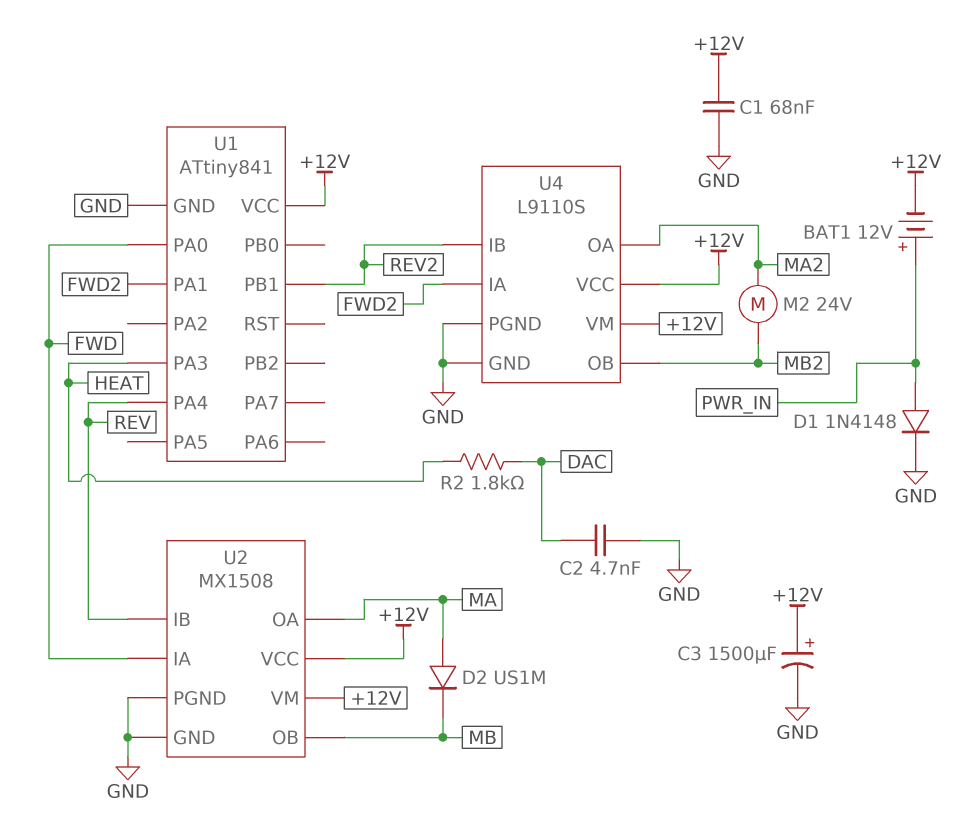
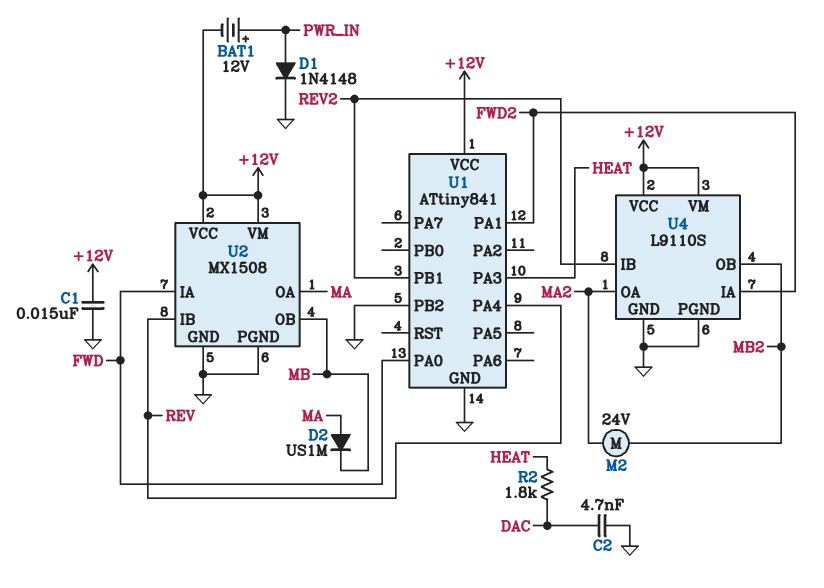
C1: 68nF (+12V, GND) -> 15nF (+12V, GND)
C3: 1500uF (plus +12V, minus GND) -> none
U1 pin PB2: none -> GND

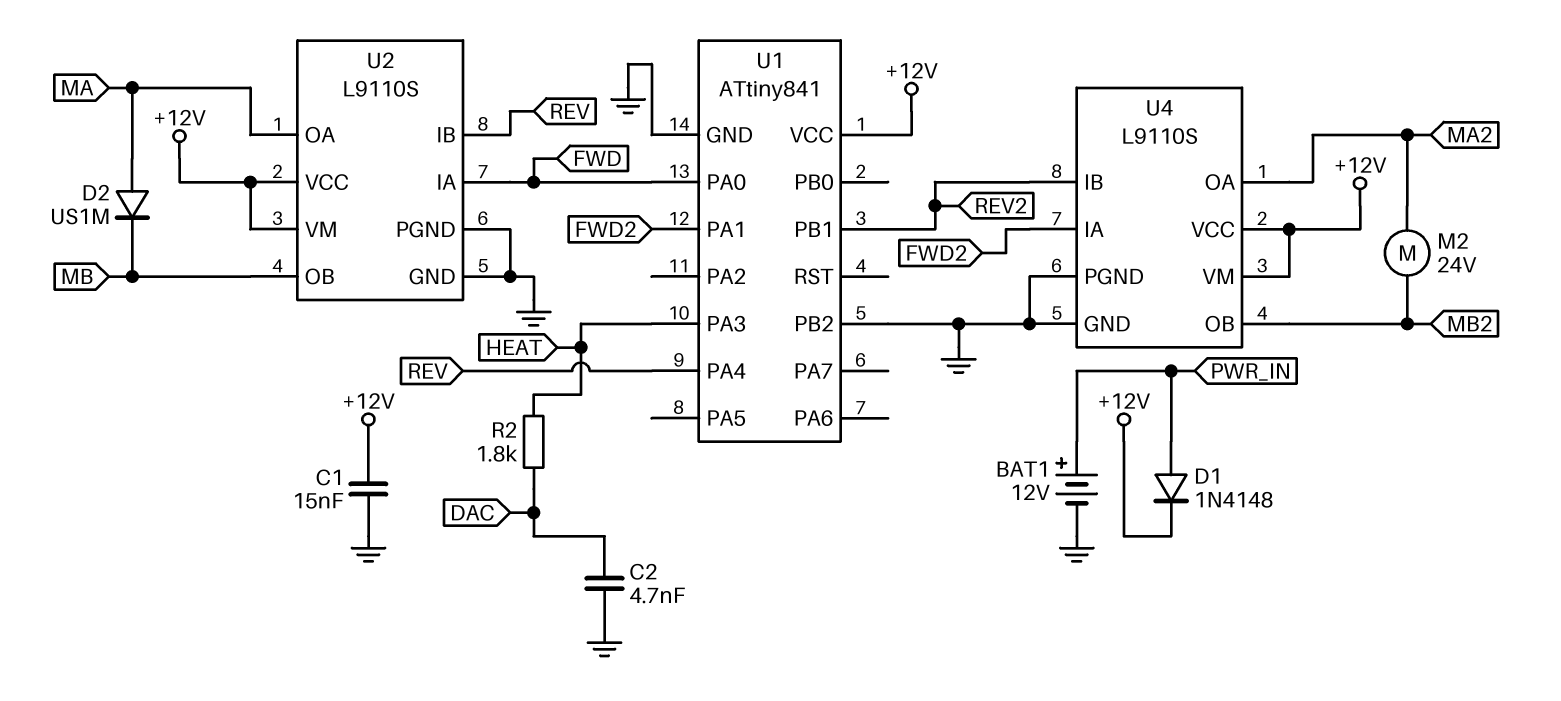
BAT1: 12V (plus PWR_IN, minus +12V) -> 12V (plus PWR_IN, minus GND)
D1: diode 1N4148 (A PWR_IN, K GND) -> diode 1N4148 (A PWR_IN, K +12V)
U2: MX1508 -> L9110S

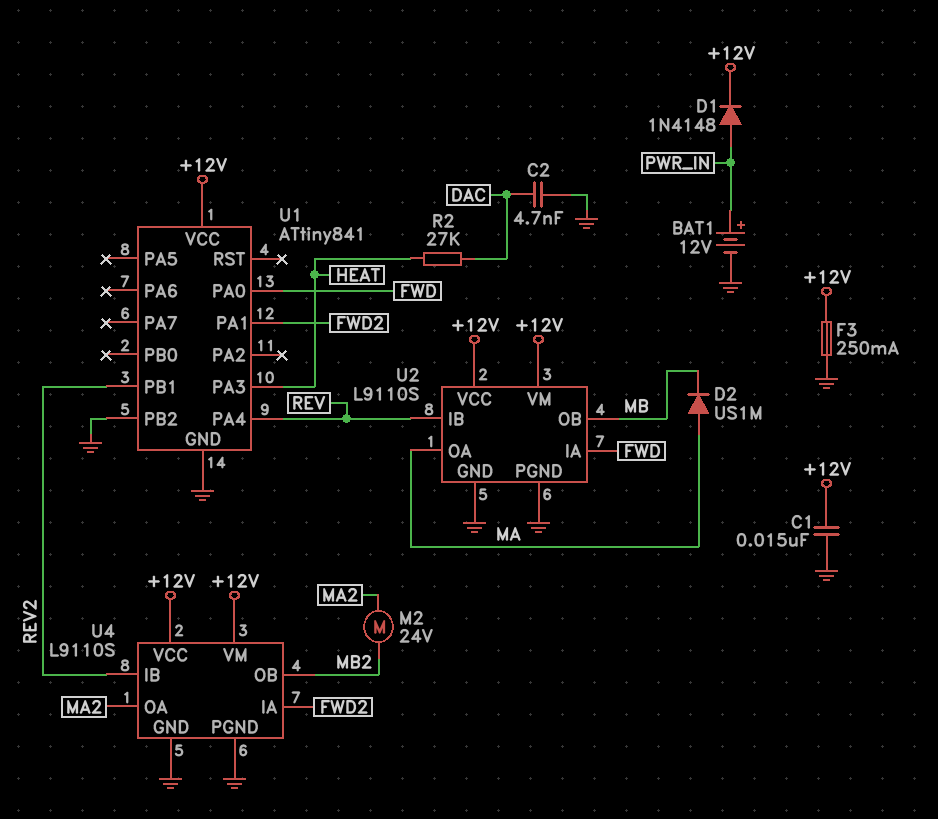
F3: none -> 250mA (+12V, GND)
R2: 1.8k (DAC, HEAT) -> 27k (DAC, HEAT)

